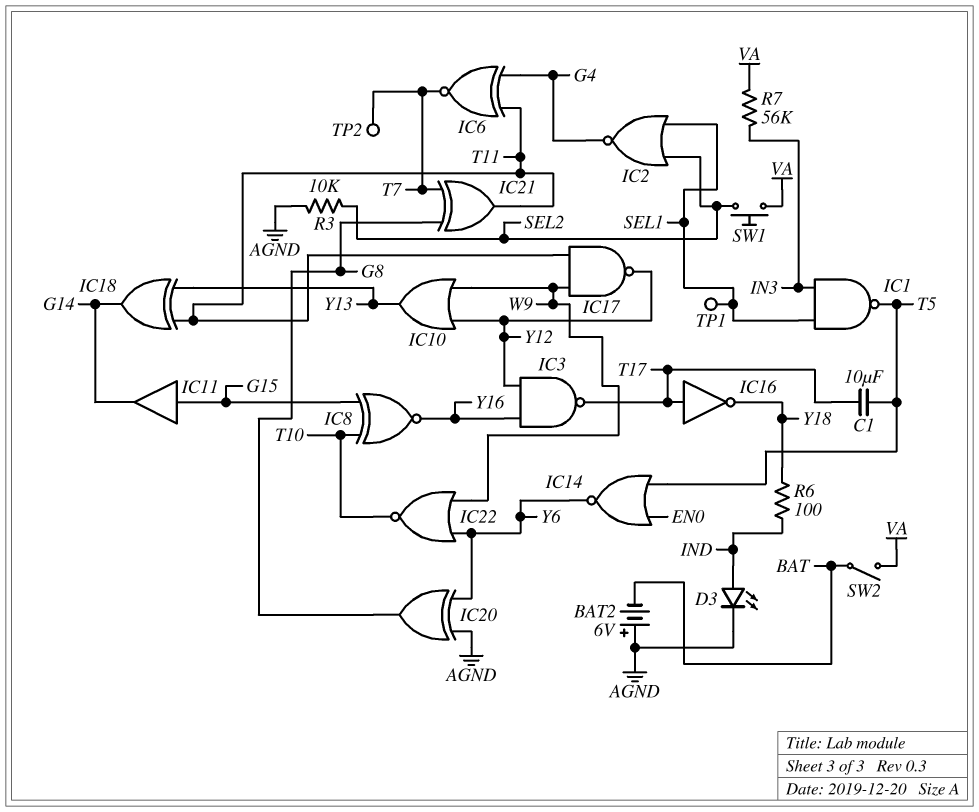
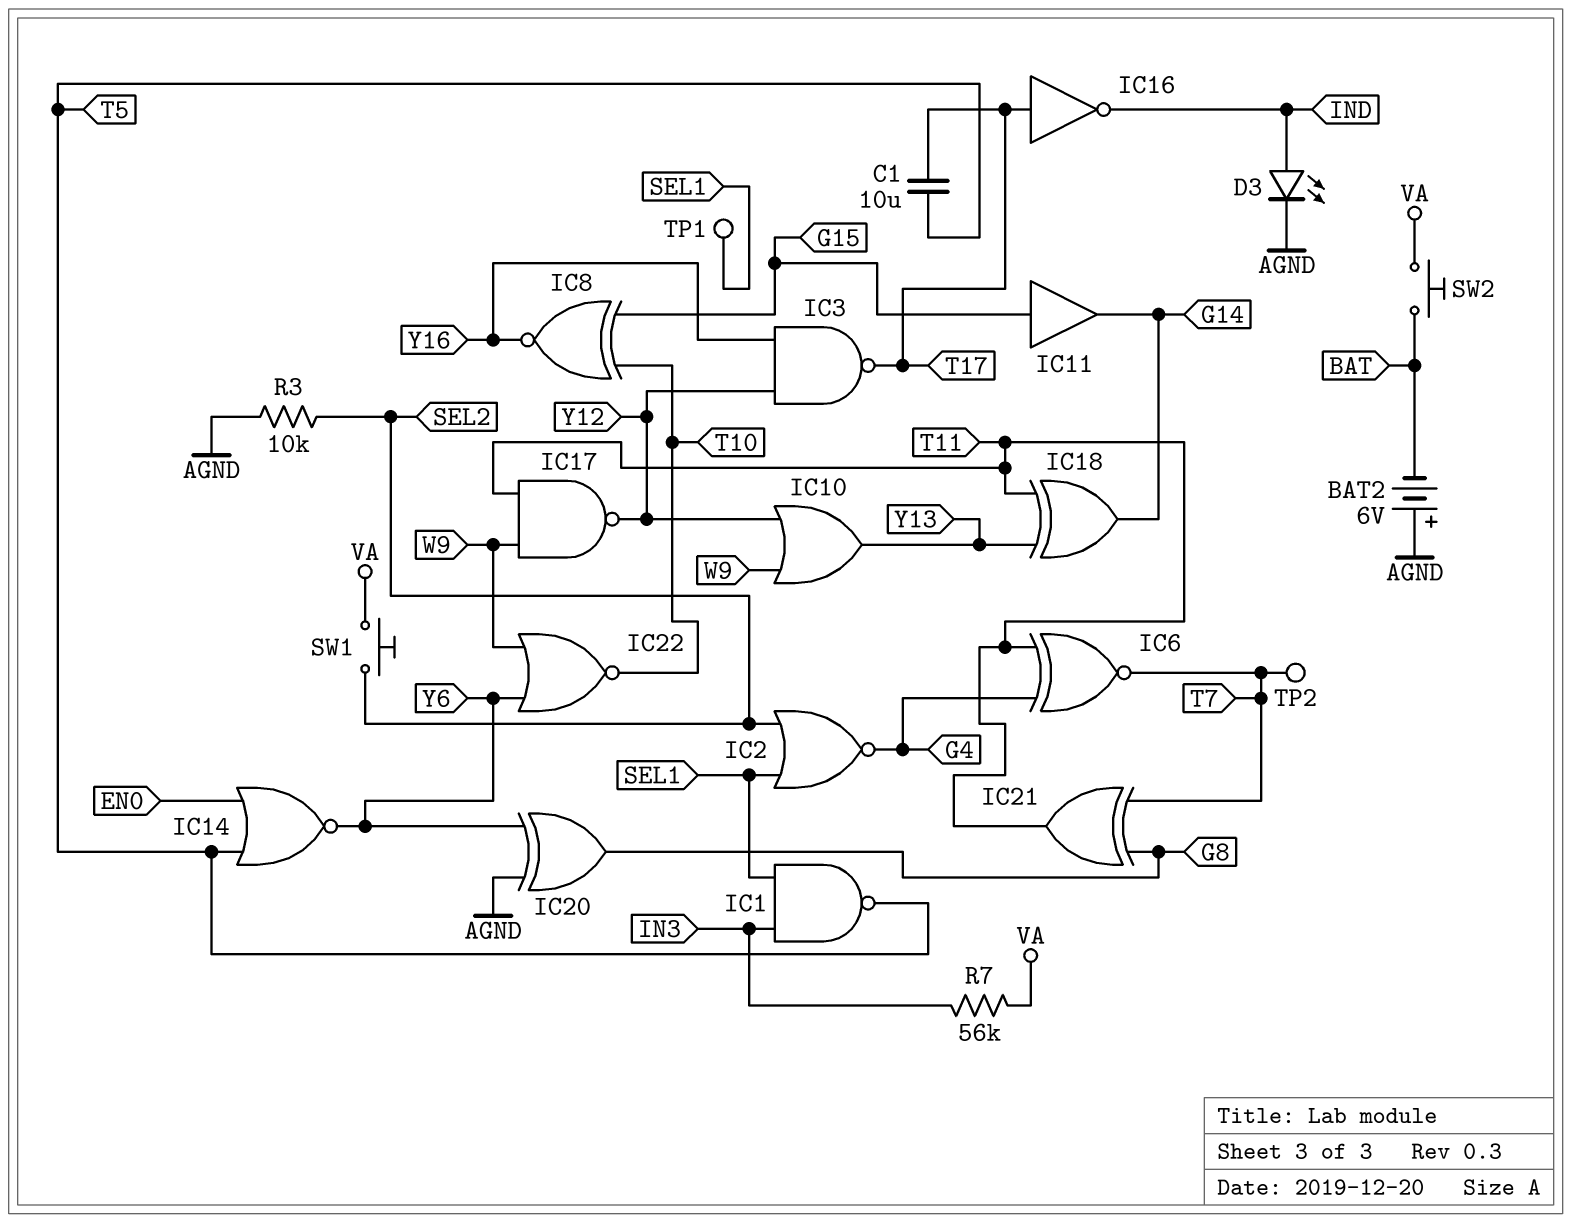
IC16: NOT (in T17, out Y18) -> NOT (in T17, out IND)
R6: 100 (IND, Y18) -> none
SW2: switch (BAT, VA) -> button (BAT, VA)

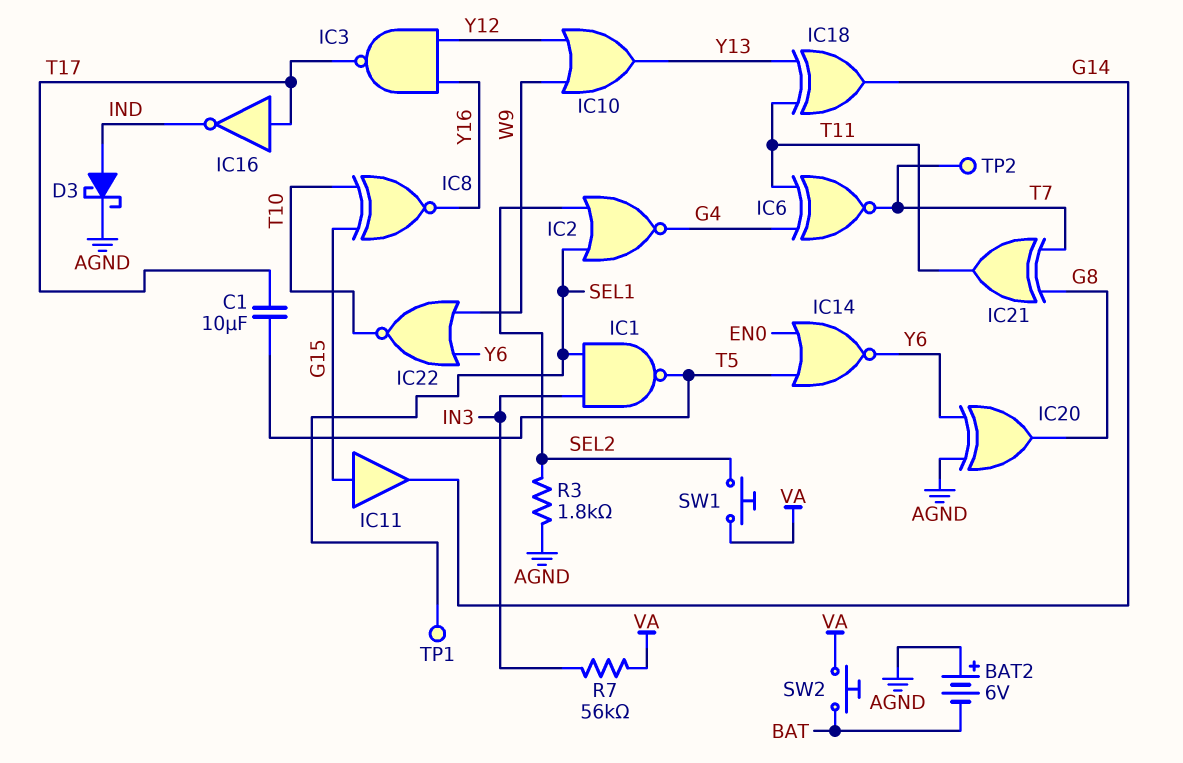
D3: LED (A IND, K AGND) -> schottky (A IND, K AGND)
IC17: NAND (in T11, in W9, out Y12) -> none
R3: 10k (AGND, SEL2) -> 1.8k (AGND, SEL2)

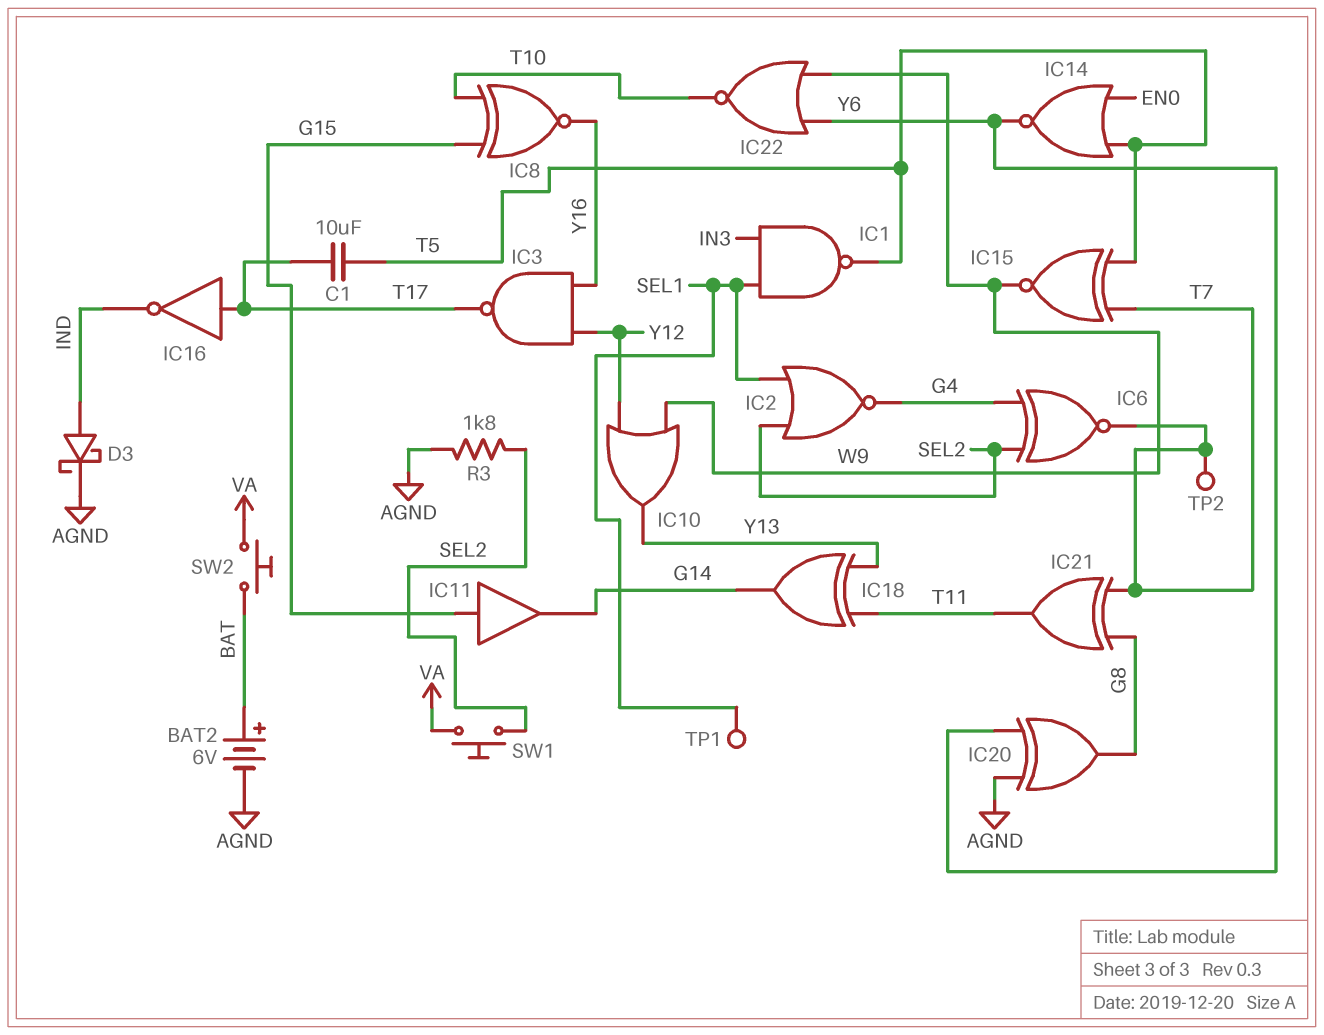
BAT2: 6V (plus AGND, minus BAT) -> 6V (plus BAT, minus AGND)
IC6: XNOR (in G4, in T11, out T7) -> XNOR (in G4, in SEL2, out T7)
IC15: none -> XNOR (in T5, in T7, out W9)
R7: 56k (IN3, VA) -> none

